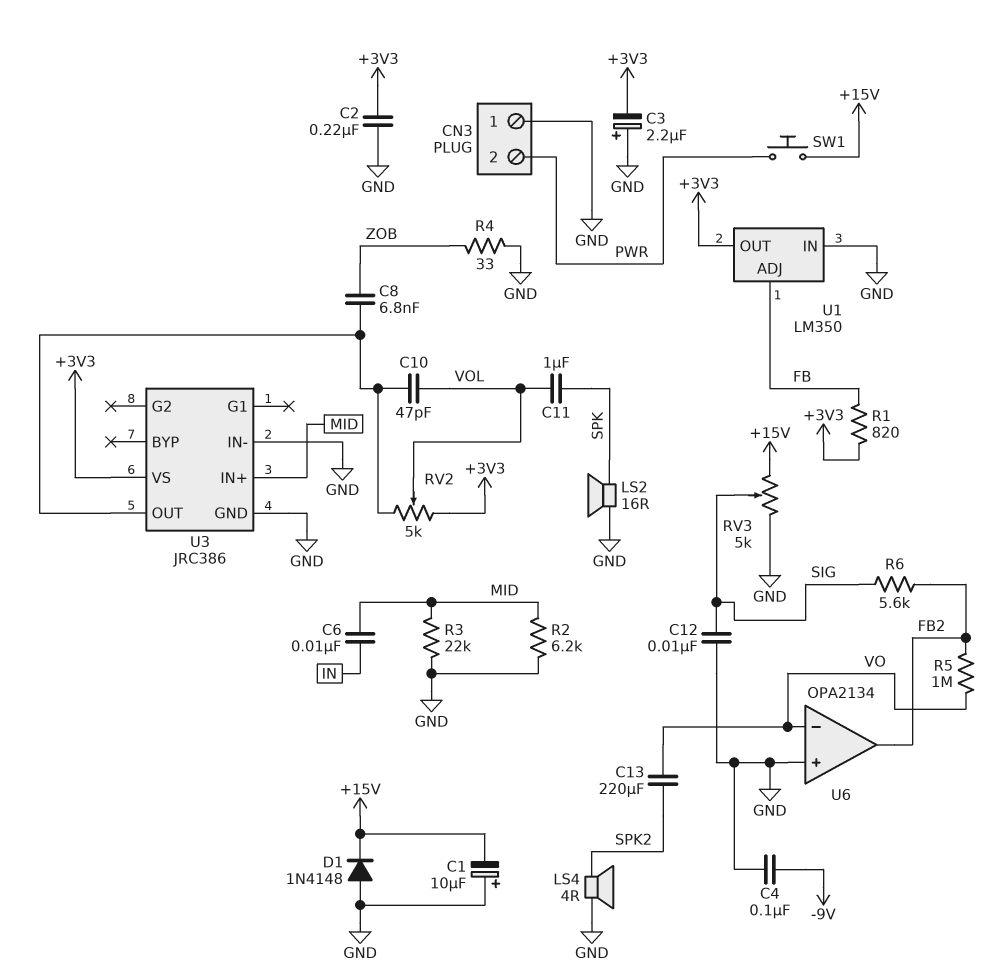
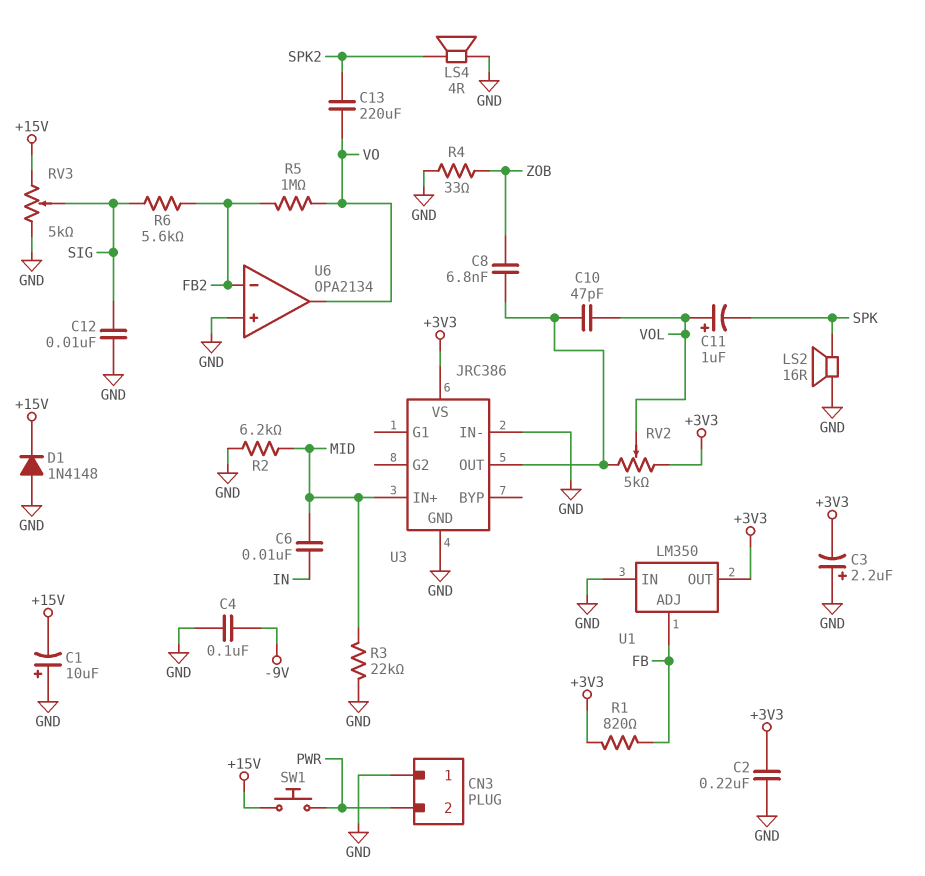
C11: 1uF (SPK, VOL) -> 1uF (plus VOL, minus SPK)
U6 pin in-: VO -> FB2
U6 pin out: FB2 -> VO

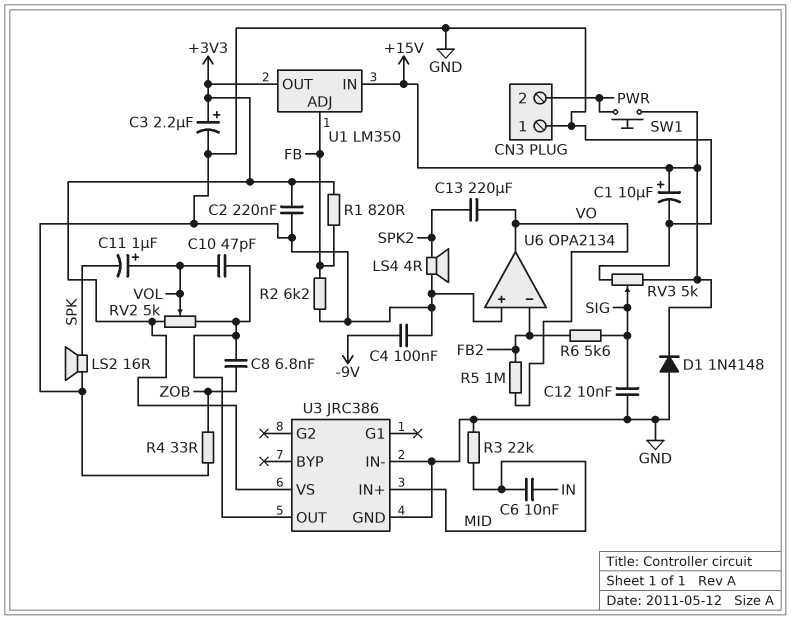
C1: 10uF (plus GND, minus +15V) -> 10uF (plus +15V, minus GND)
C3: 2.2uF (plus GND, minus +3V3) -> 2.2uF (plus +3V3, minus GND)
R2: 6.2k (GND, MID) -> 6.2k (FB, GND)
U1 pin IN: GND -> +15V

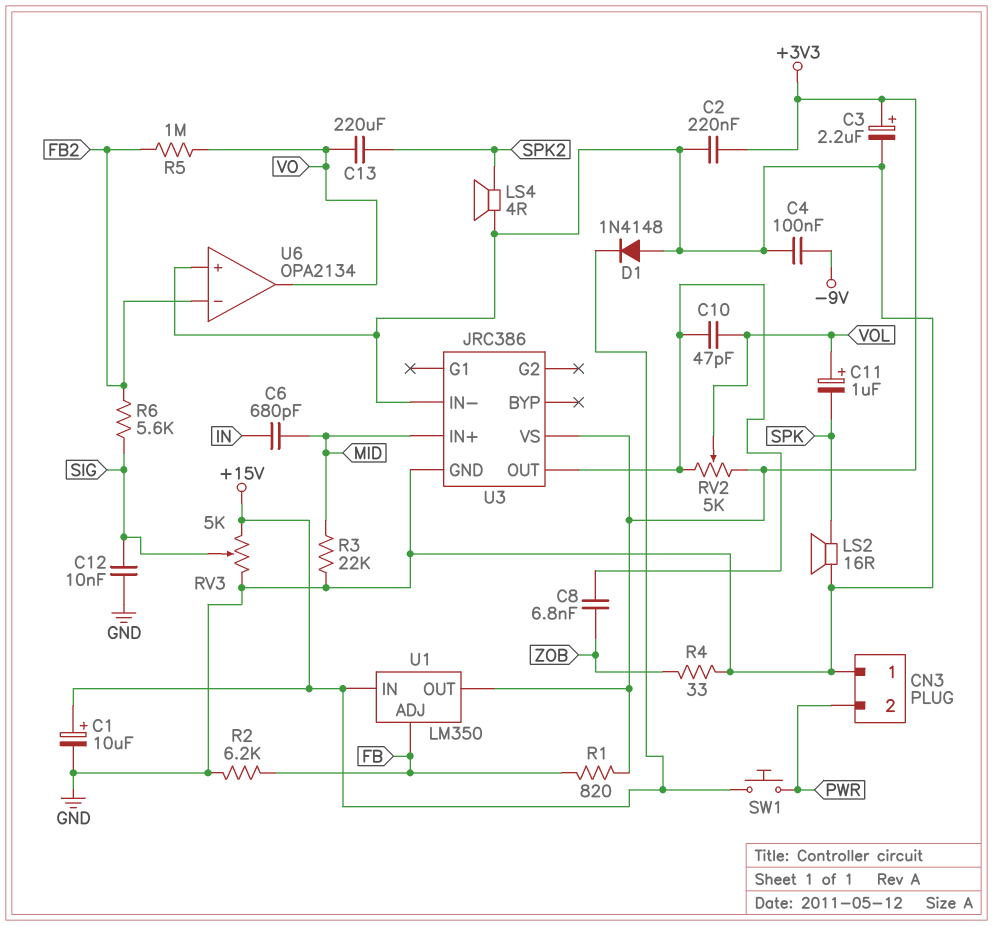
C6: 10nF (IN, MID) -> 680pF (IN, MID)

